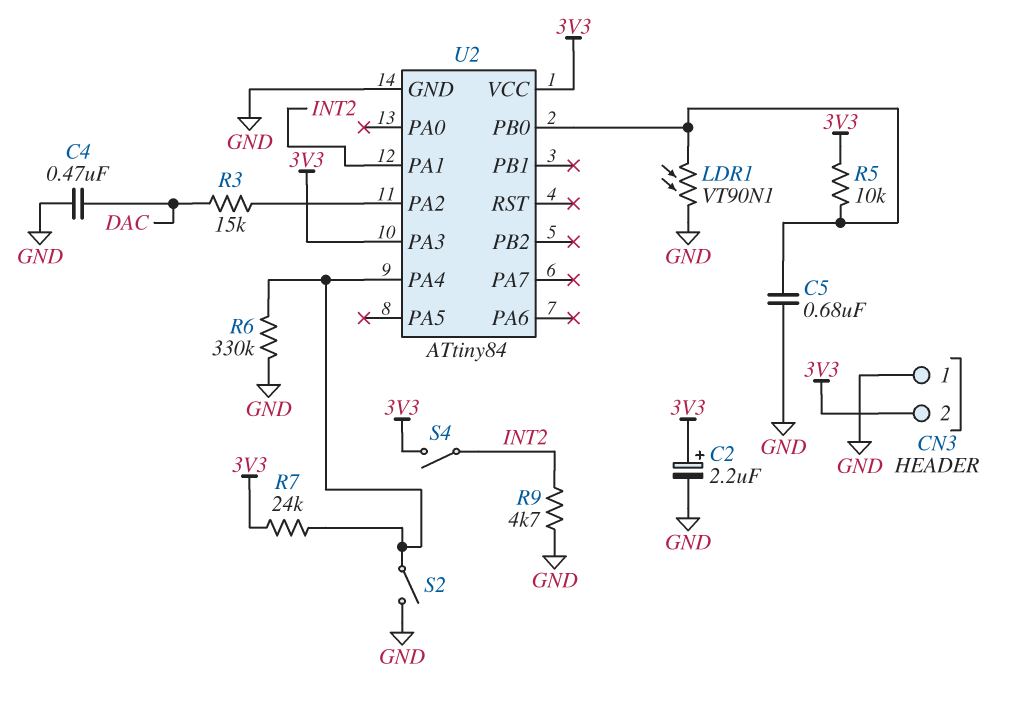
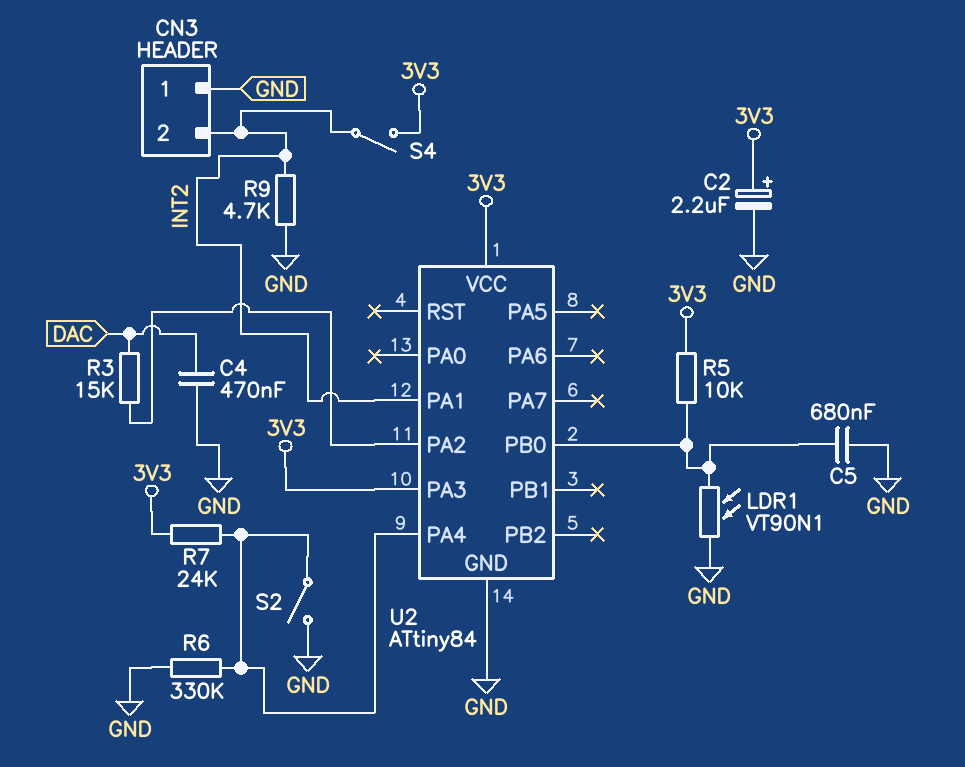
CN3 pin 2: 3V3 -> INT2

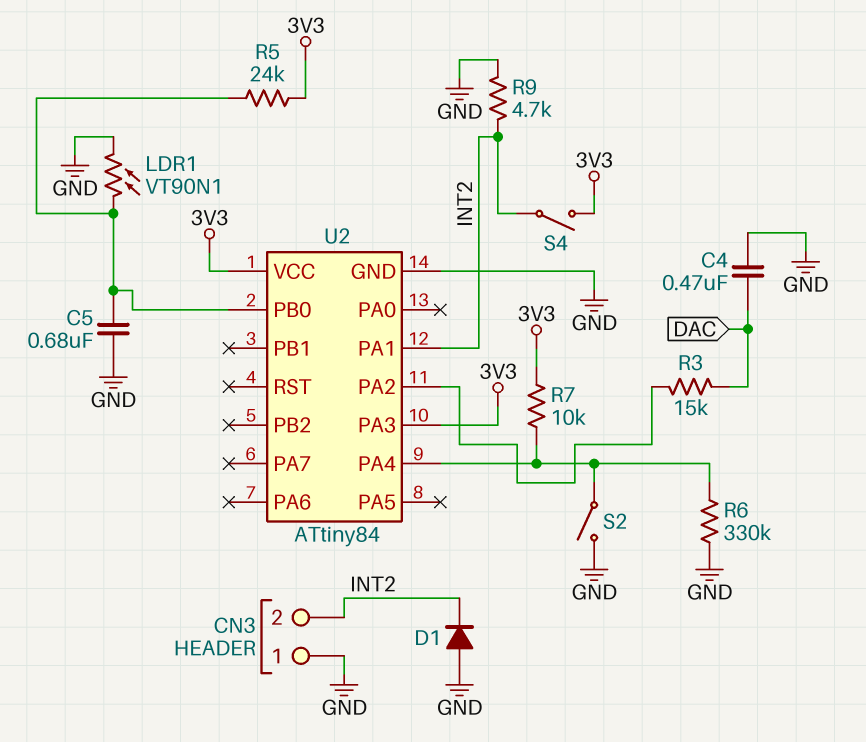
C2: 2.2uF (plus 3V3, minus GND) -> none
D1: none -> diode (A GND, K INT2)
R5: 10k (3V3, U2/PB0) -> 24k (3V3, U2/PB0)
R7: 24k (3V3, U2/PA4) -> 10k (3V3, U2/PA4)

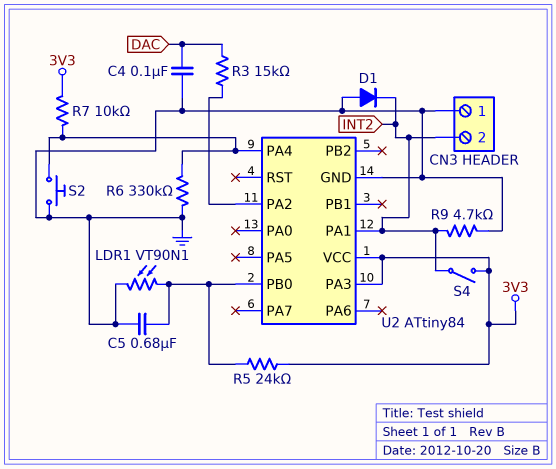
C4: 470nF (DAC, GND) -> 100nF (DAC, GND)
S2: switch (GND, U2/PA4) -> button (GND, U2/PA4)

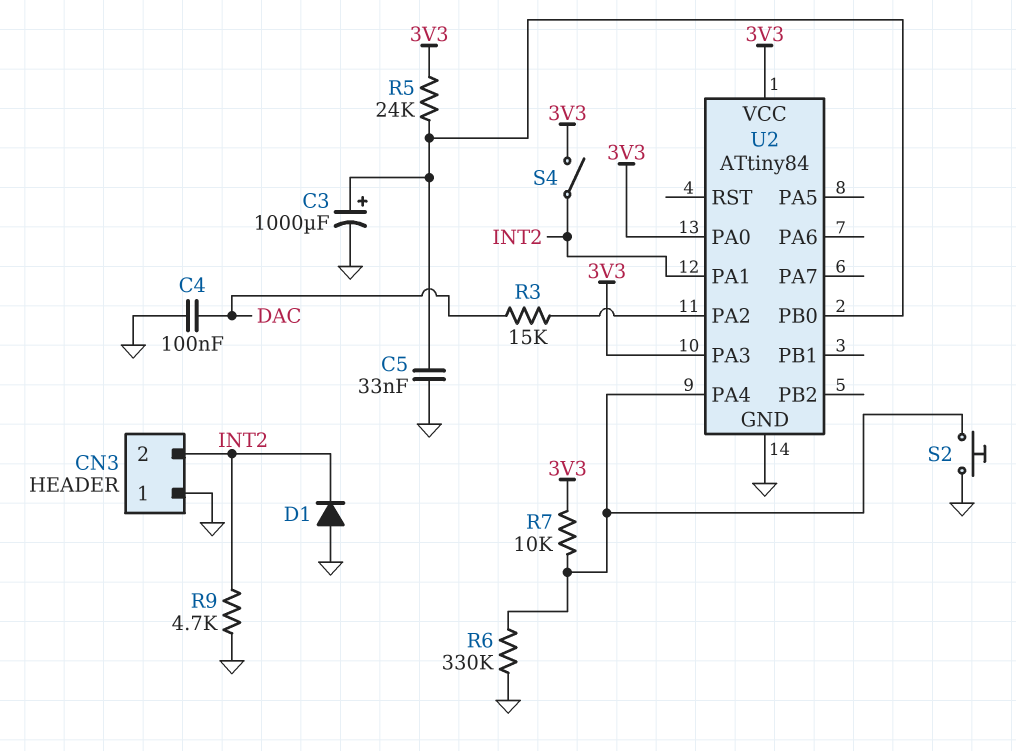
C3: none -> 1000uF (plus U2/PB0, minus GND)
C5: 680nF (GND, U2/PB0) -> 33nF (GND, U2/PB0)
LDR1: VT90N1 (GND, U2/PB0) -> none
U2 pin PA0: none -> 3V3

